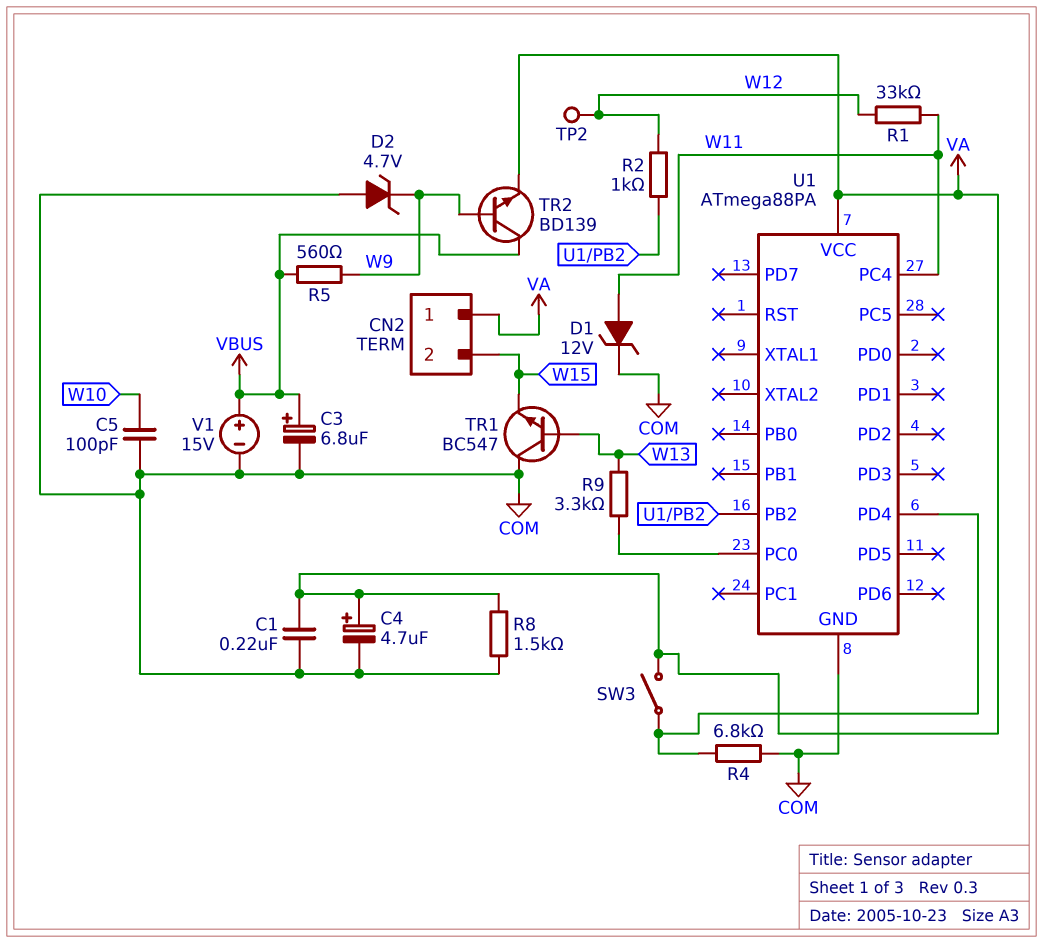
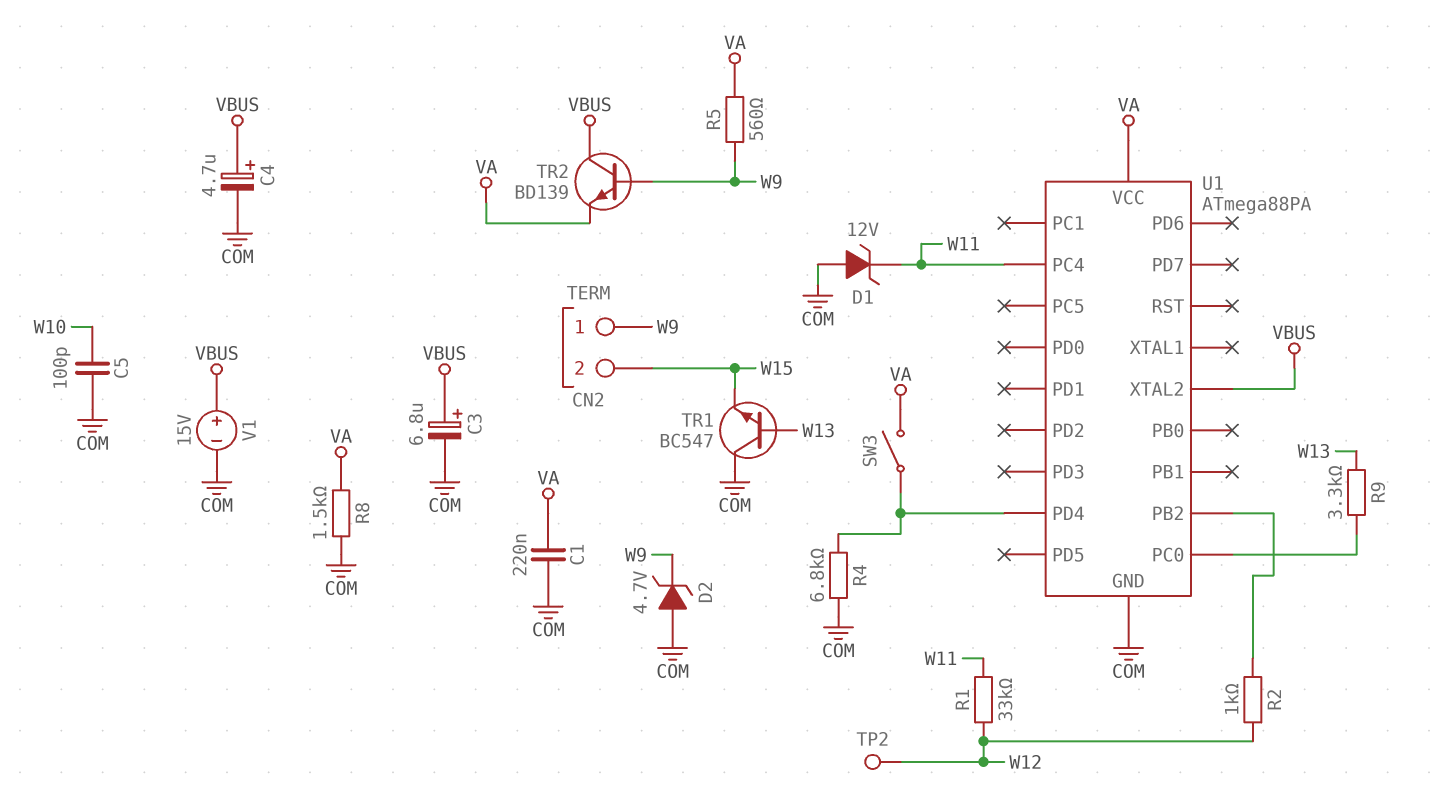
C4: 4.7uF (plus VA, minus COM) -> 4.7uF (plus VBUS, minus COM)
CN2 pin 1: VA -> W9
D1: zener 12V (A W11, K COM) -> zener 12V (A COM, K W11)
R5: 560 (VBUS, W9) -> 560 (VA, W9)
U1 pin XTAL2: none -> VBUS

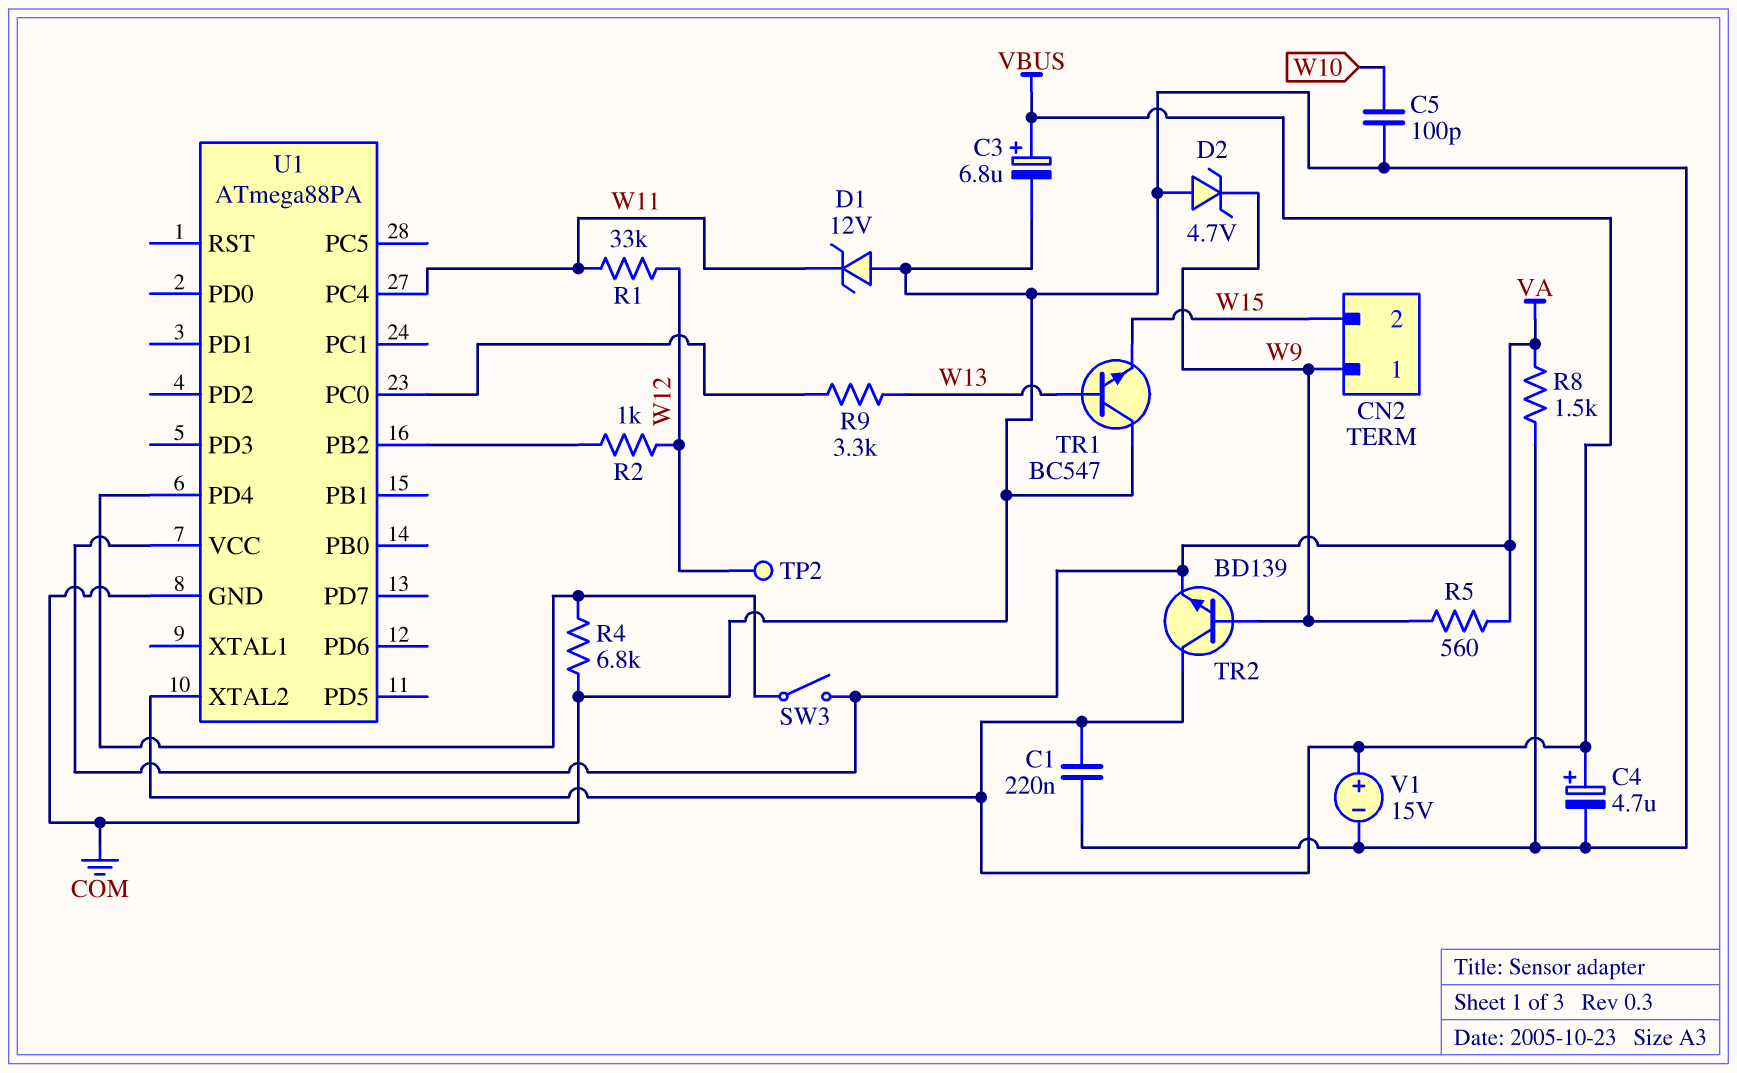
C1: 220nF (COM, VA) -> 220nF (COM, VBUS)

